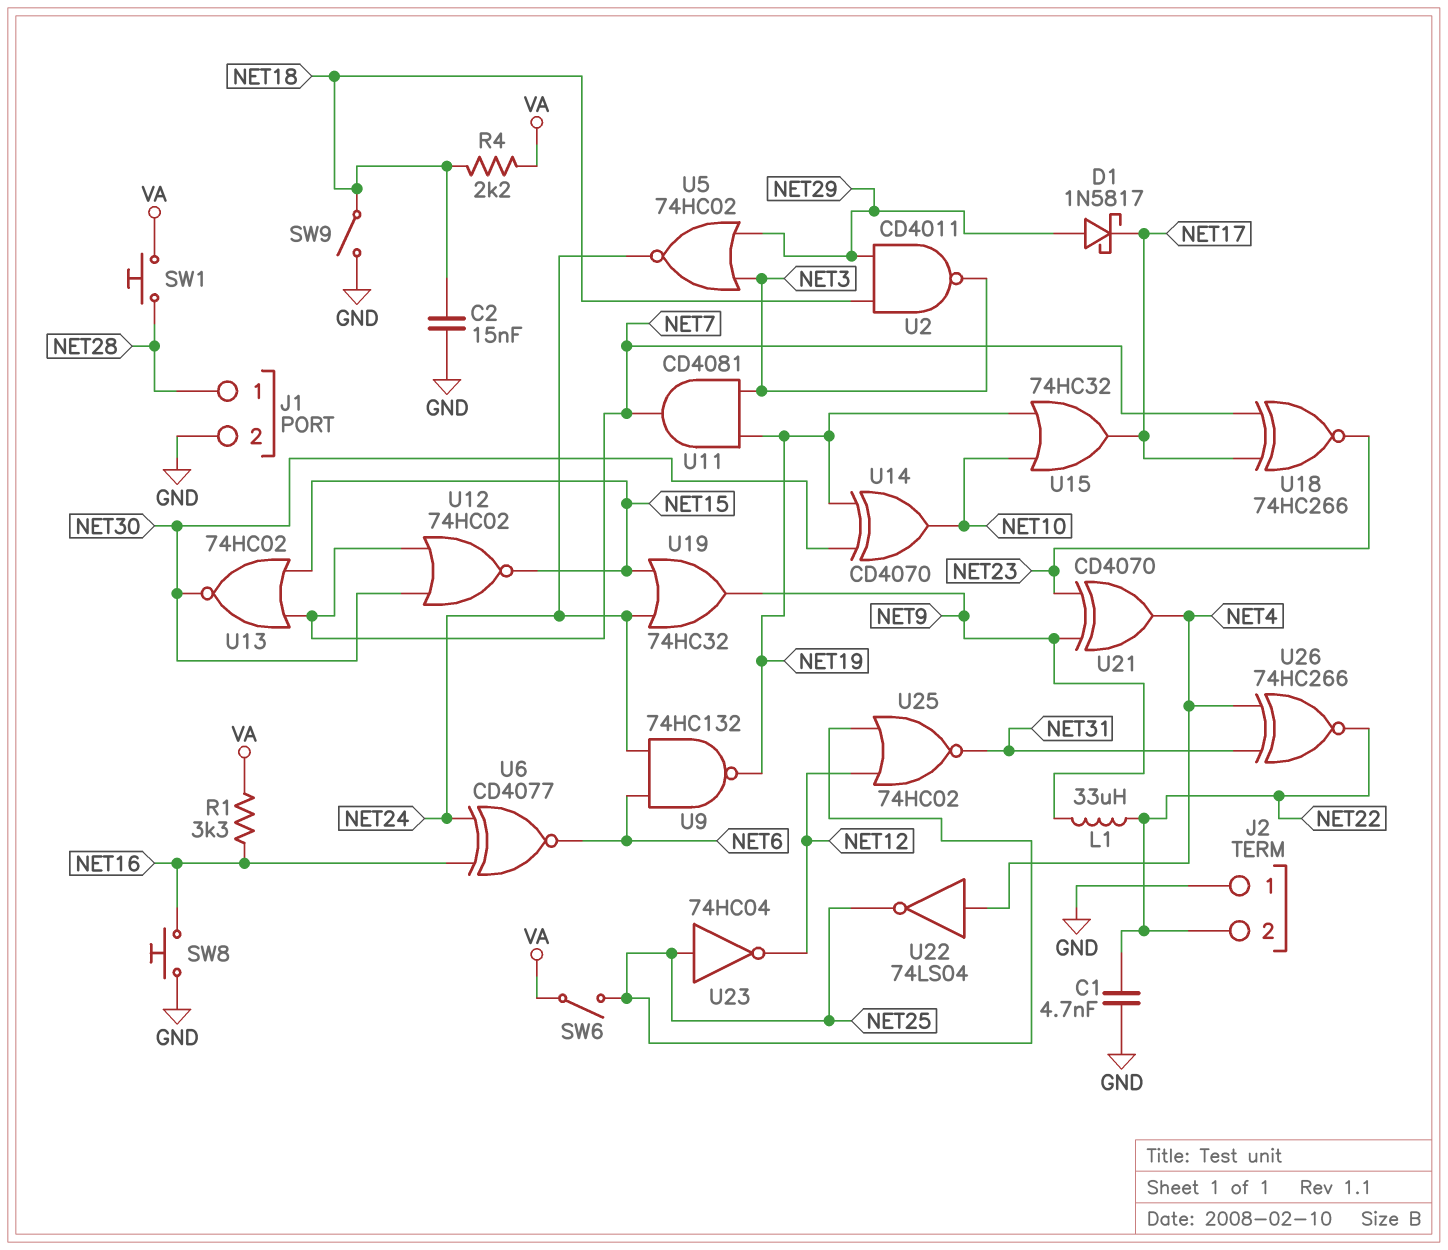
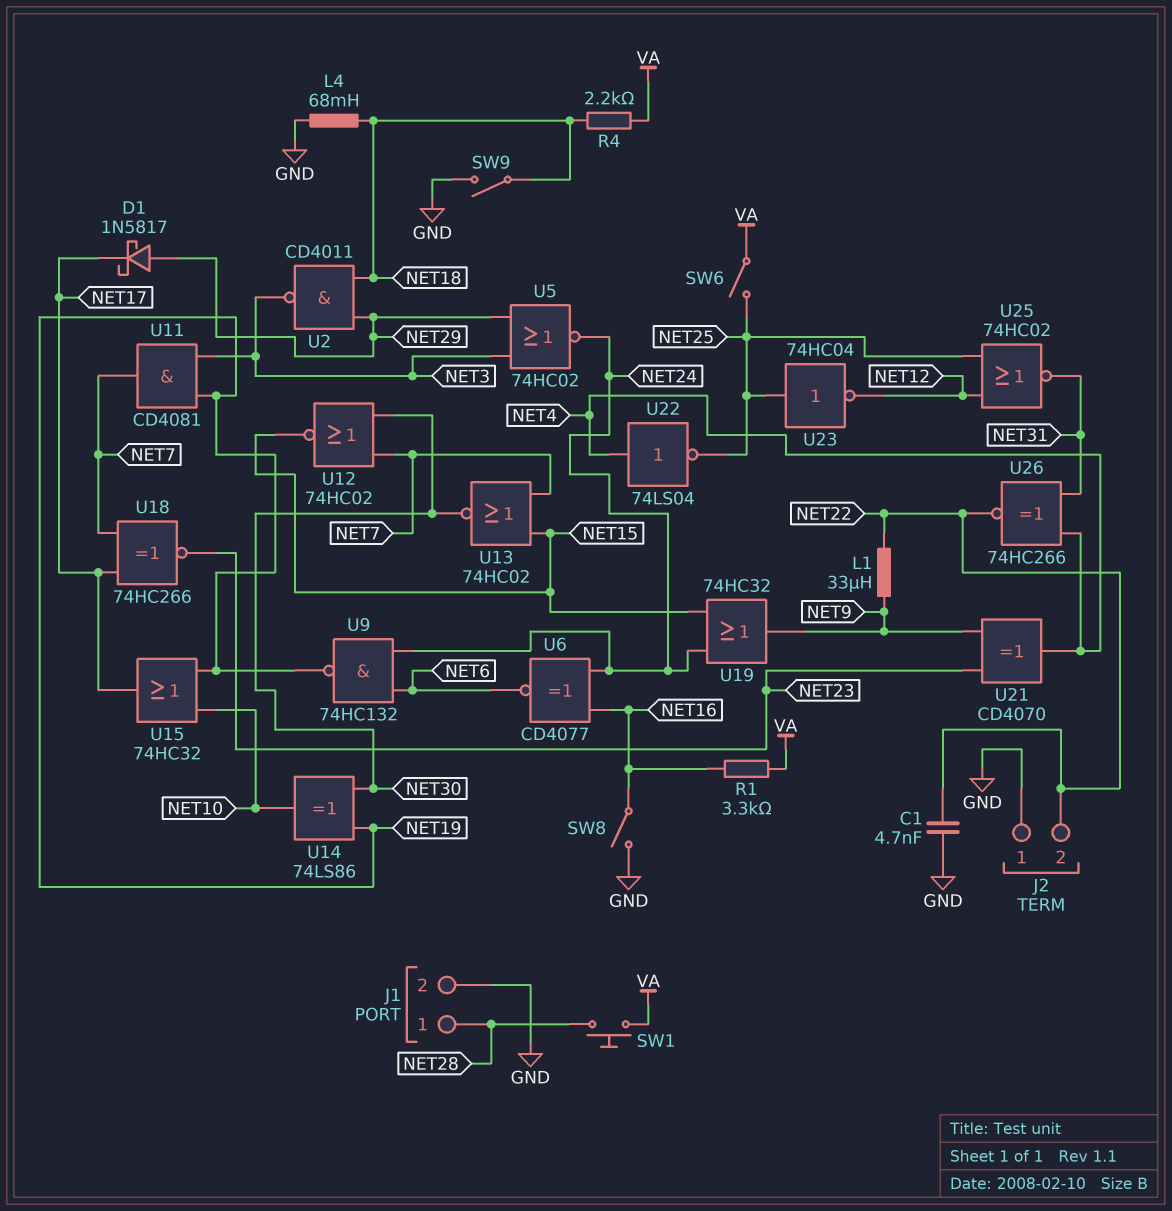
C2: 15nF (GND, NET18) -> none
L4: none -> 68mH (GND, NET18)
SW8: button (GND, NET16) -> switch (GND, NET16)
U14: XOR CD4070 (in NET19, in NET30, out NET10) -> XOR 74LS86 (in NET19, in NET30, out NET10)

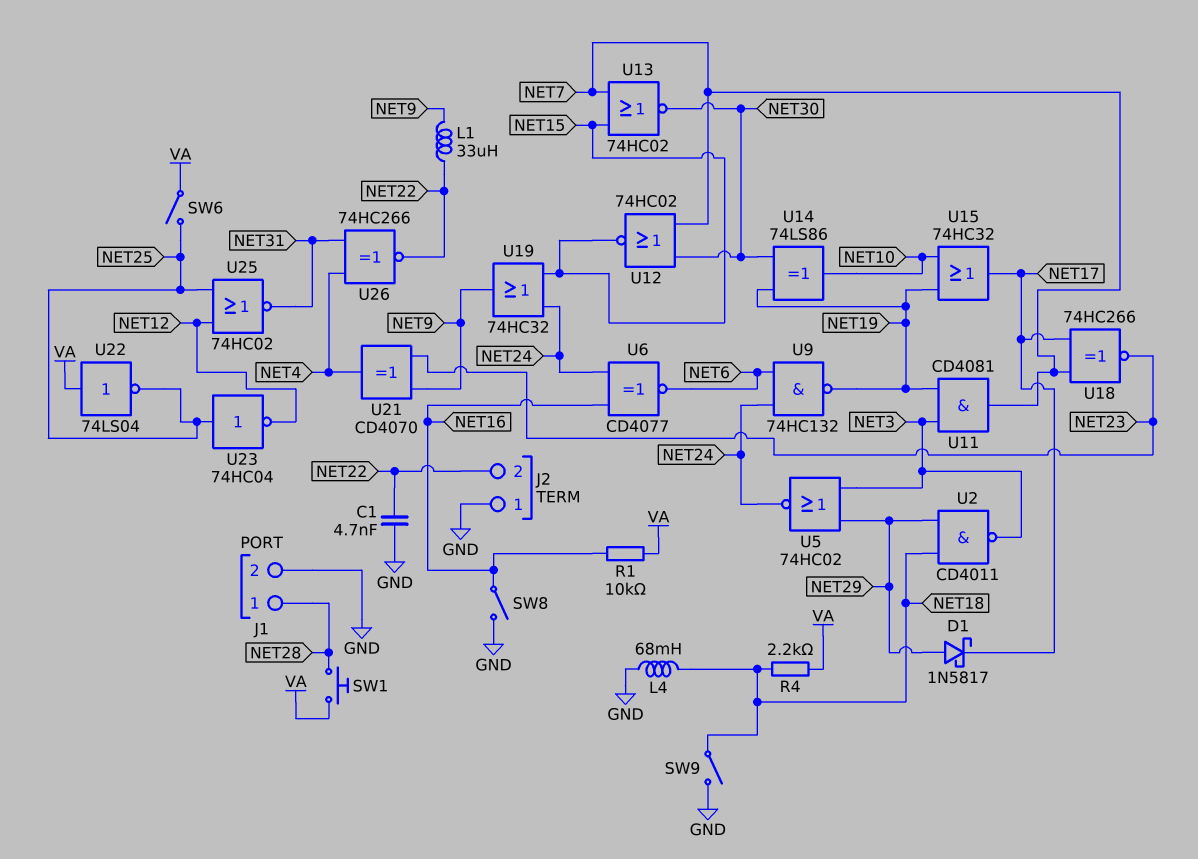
R1: 3.3k (NET16, VA) -> 10k (NET16, VA)
U22: NOT 74LS04 (in NET4, out NET25) -> NOT 74LS04 (in VA, out NET25)

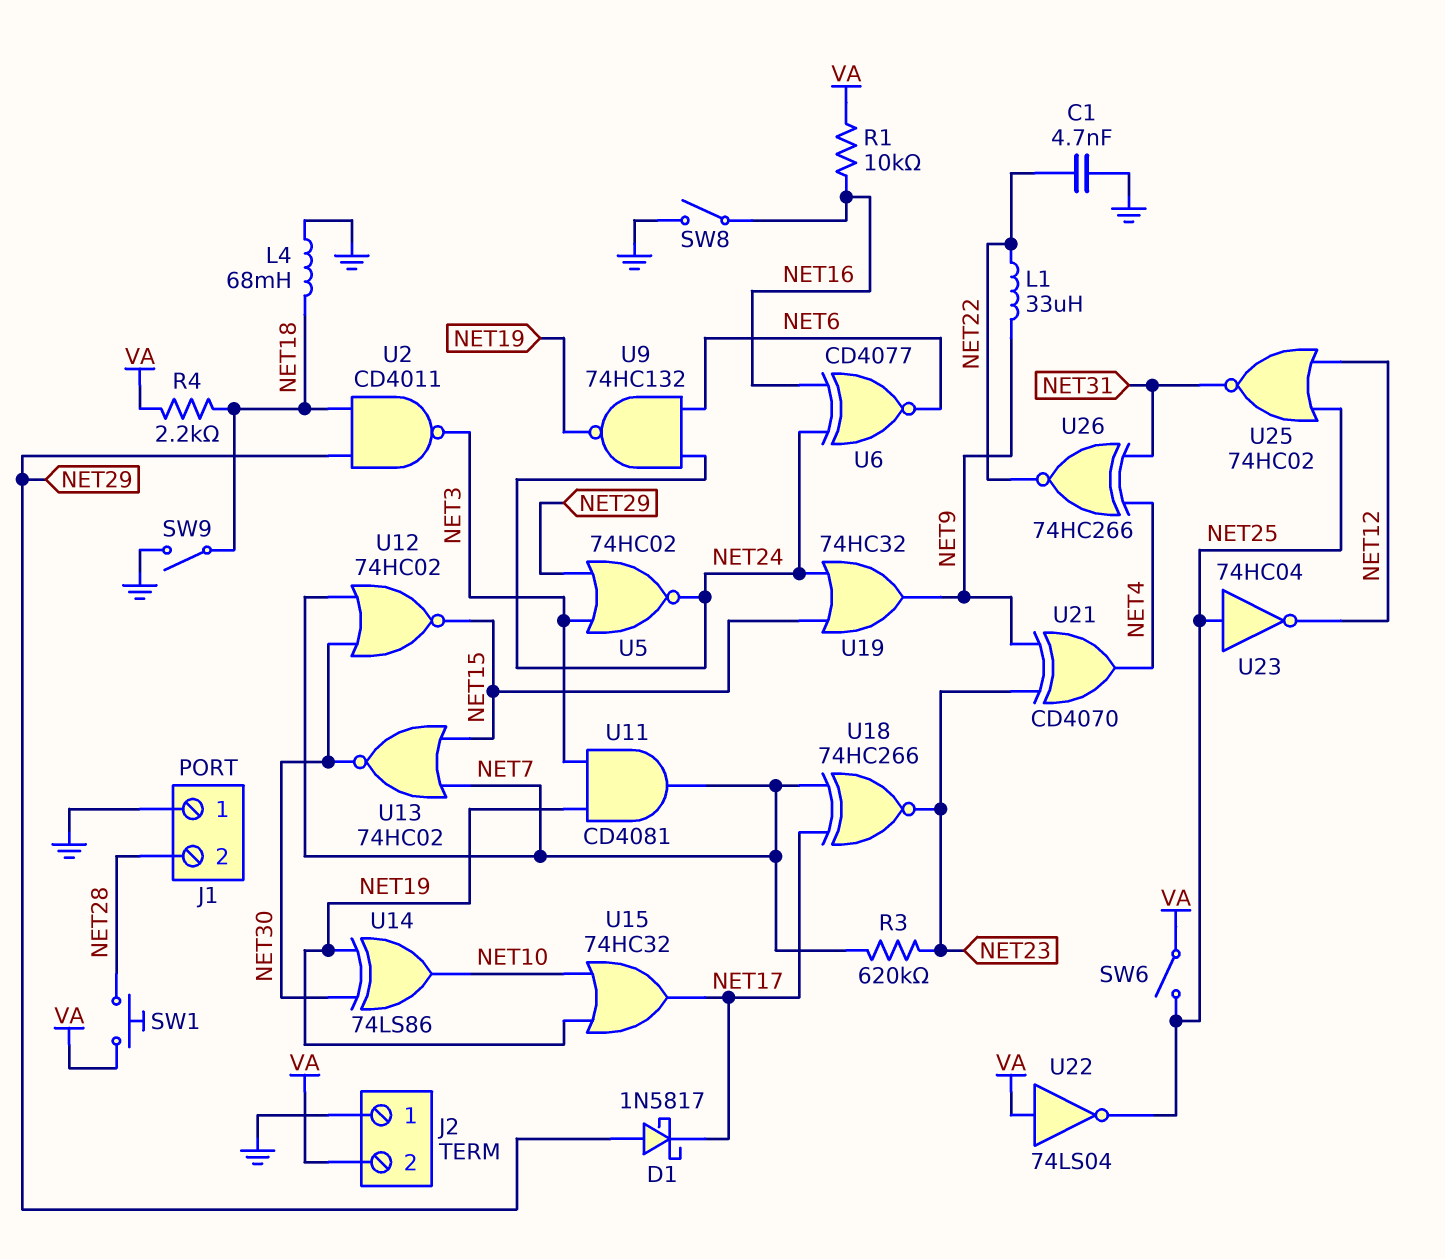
J1 pin 1: NET28 -> GND
J1 pin 2: GND -> NET28
J2 pin 2: NET22 -> VA
R3: none -> 620k (NET7, NET23)

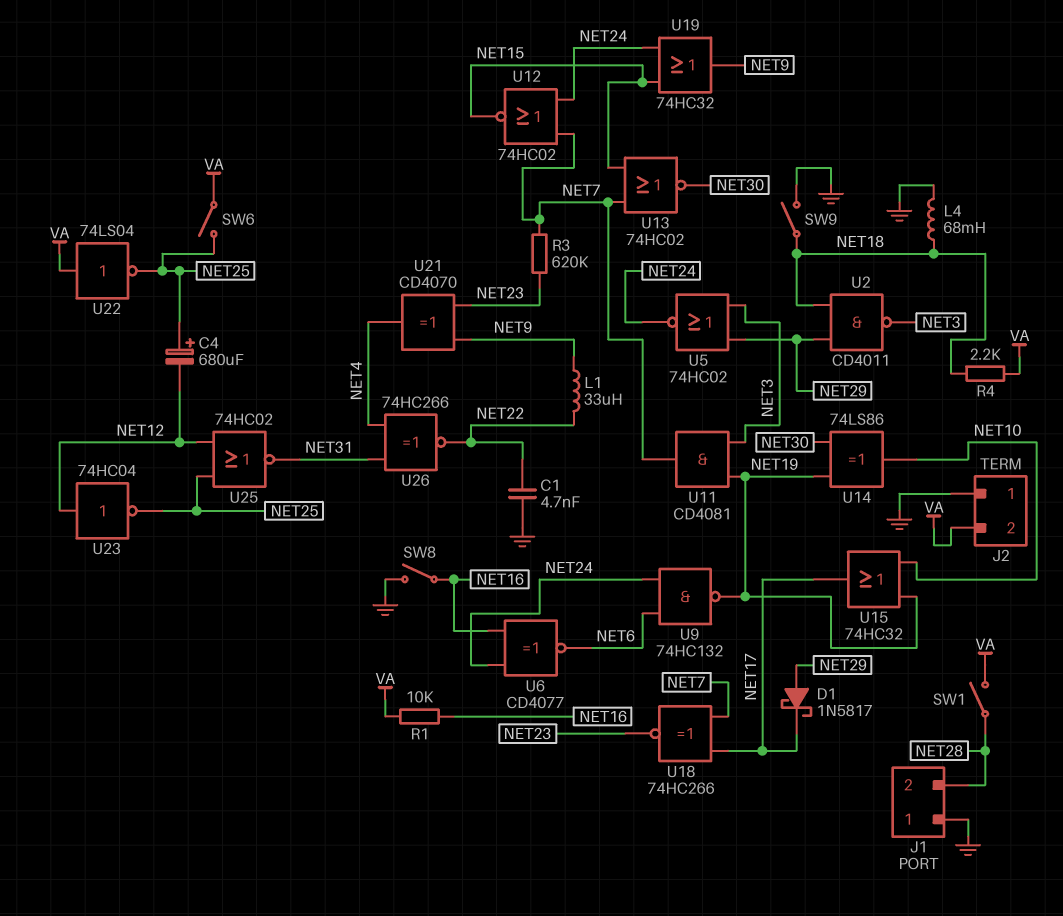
C4: none -> 680uF (plus NET25, minus NET12)
SW1: button (NET28, VA) -> switch (NET28, VA)
U12: NOR 74HC02 (in NET7, in NET30, out NET15) -> NOR 74HC02 (in NET7, in NET24, out NET15)
U23: NOT 74HC04 (in NET25, out NET12) -> NOT 74HC04 (in NET12, out NET25)

